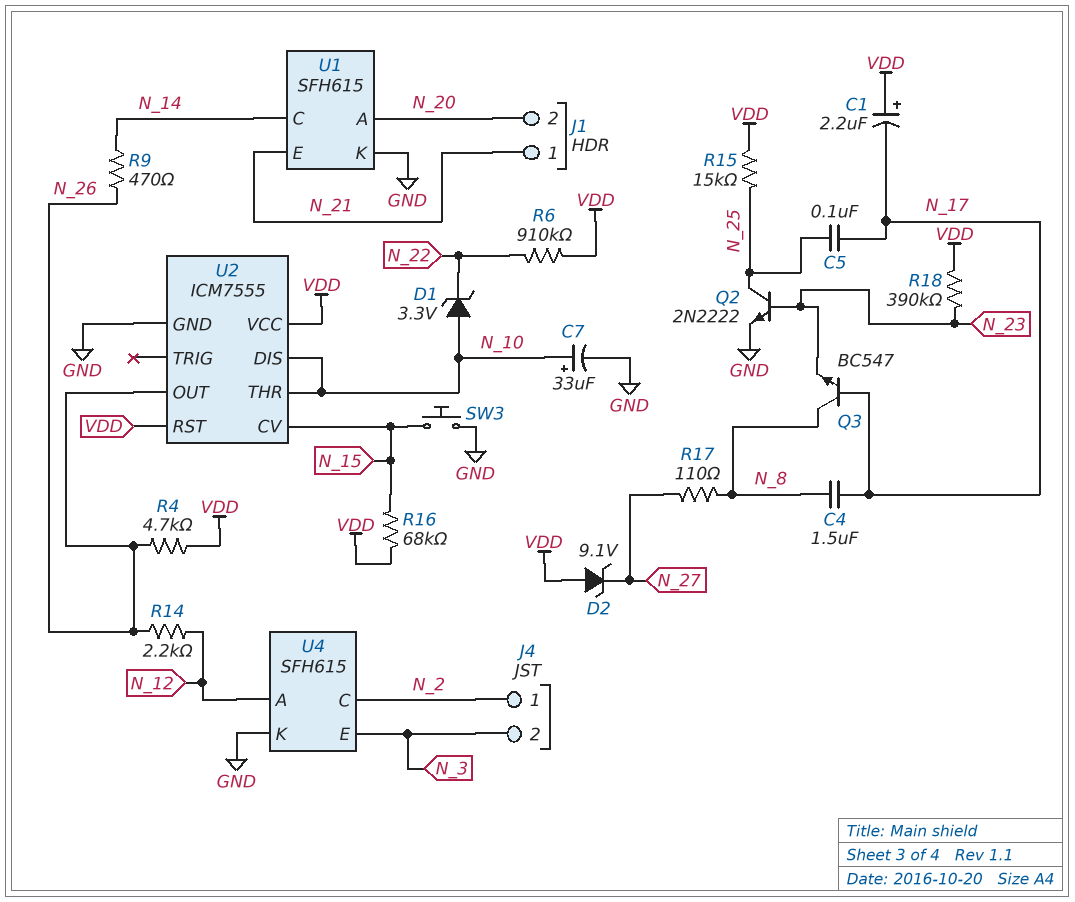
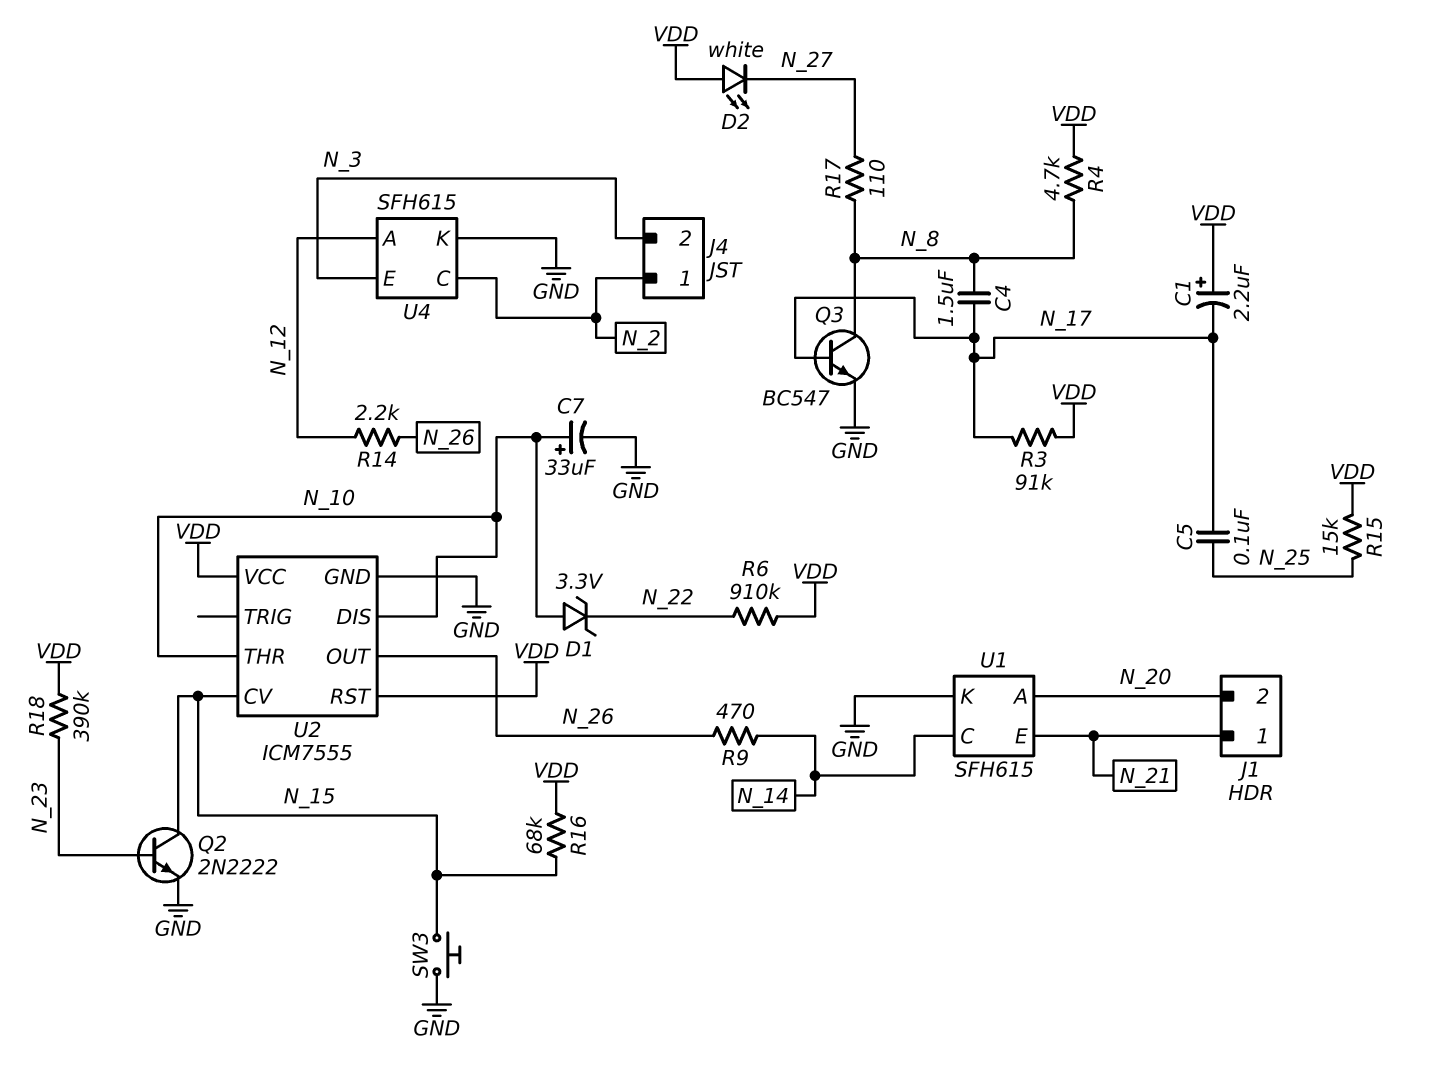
D2: zener 9.1V (A VDD, K N_27) -> LED white (A VDD, K N_27)
Q2: NPN 2N2222 (B N_23, C N_25, E GND) -> NPN 2N2222 (B N_23, C N_15, E GND)
Q3: NPN BC547 (B N_17, C N_8, E N_23) -> NPN BC547 (B N_17, C N_8, E GND)
R3: none -> 91k (N_17, VDD)
R4: 4.7k (N_26, VDD) -> 4.7k (N_8, VDD)

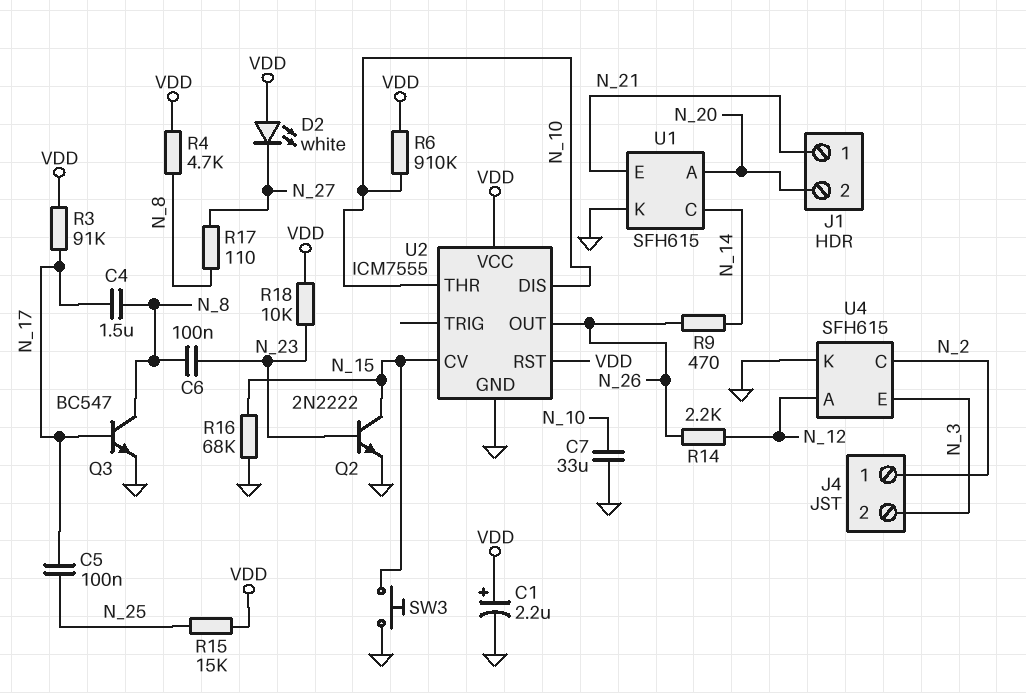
C1: 2.2uF (plus VDD, minus N_17) -> 2.2uF (plus VDD, minus GND)
C6: none -> 100nF (N_8, N_23)
C7: 33uF (plus N_10, minus GND) -> 33uF (GND, N_10)
D1: zener 3.3V (A N_10, K N_22) -> none
R6: 910k (N_22, VDD) -> 910k (N_10, VDD)
R16: 68k (N_15, VDD) -> 68k (GND, N_15)
R18: 390k (N_23, VDD) -> 10k (N_23, VDD)

